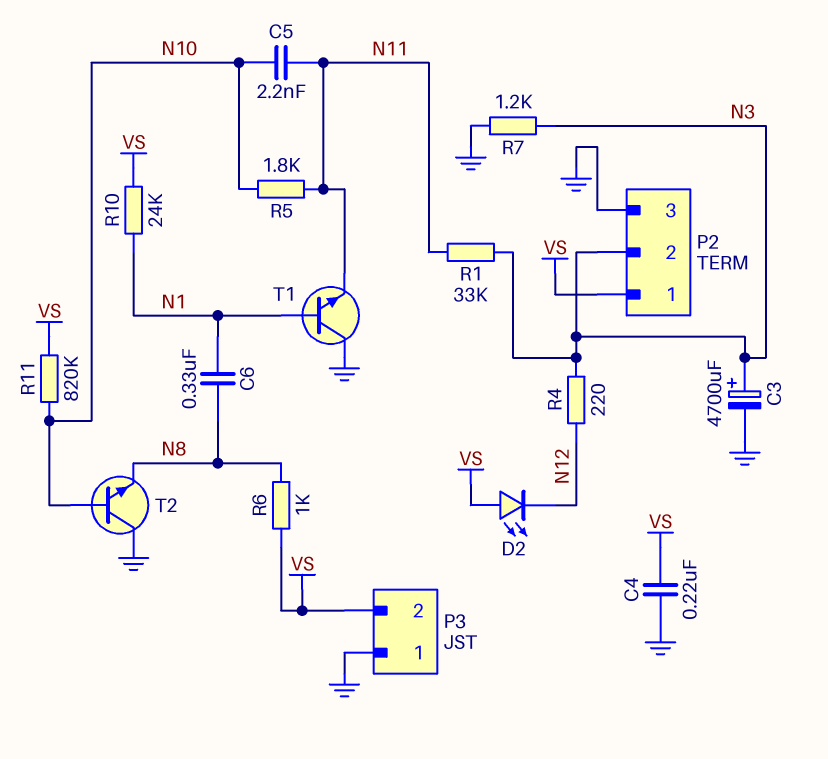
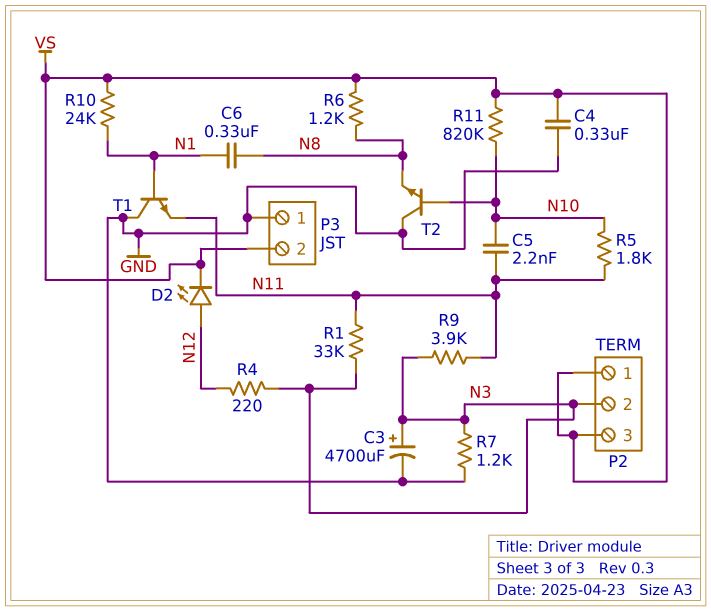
C4: 220nF (GND, VS) -> 330nF (GND, VS)
D2: LED (A VS, K N12) -> LED (A N12, K VS)
P2 pin 3: GND -> VS
R6: 1k (N8, VS) -> 1.2k (N8, VS)
R9: none -> 3.9k (N3, N11)

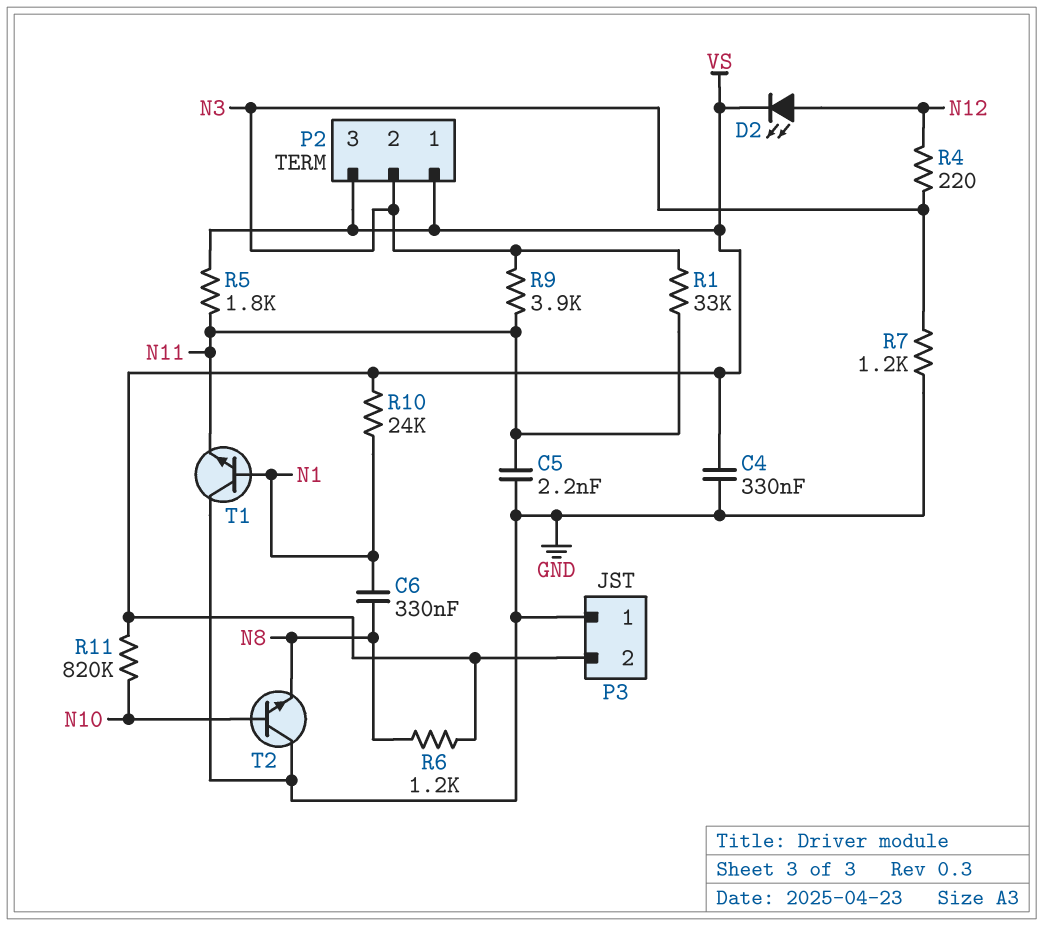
C3: 4700uF (plus N3, minus GND) -> none
C5: 2.2nF (N10, N11) -> 2.2nF (GND, N11)
R5: 1.8k (N10, N11) -> 1.8k (N11, VS)

